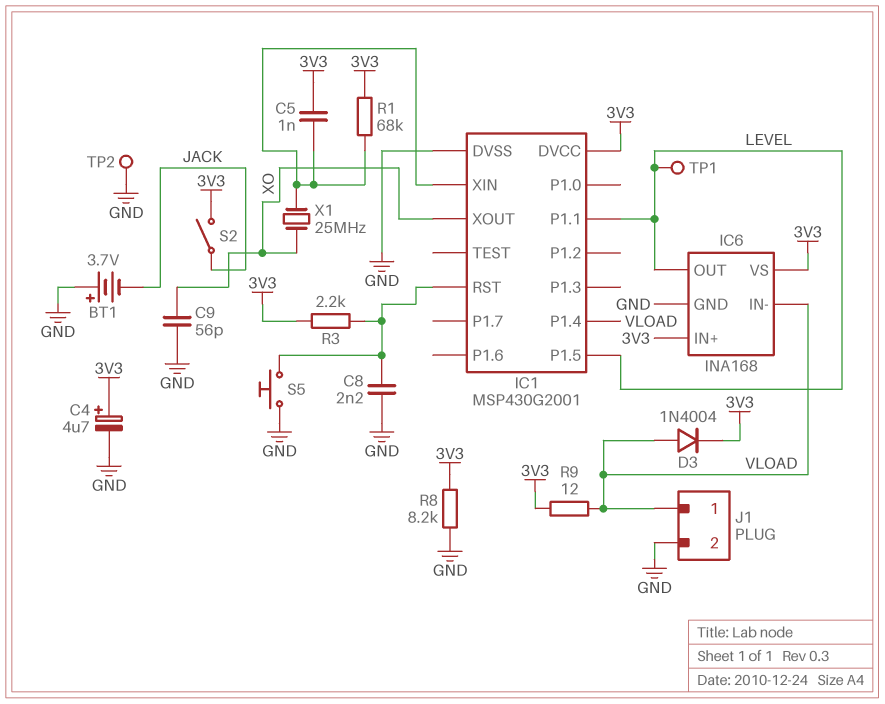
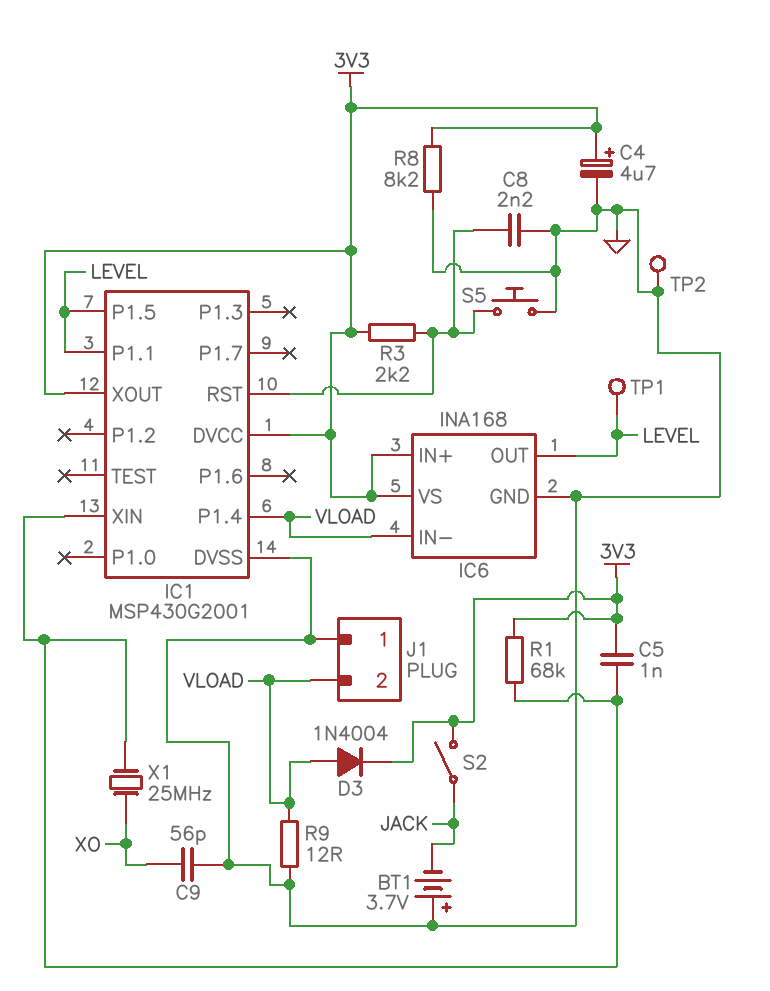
IC1 pin XOUT: XO -> 3V3
J1 pin 1: VLOAD -> GND
J1 pin 2: GND -> VLOAD
R9: 12 (3V3, VLOAD) -> 12 (GND, VLOAD)

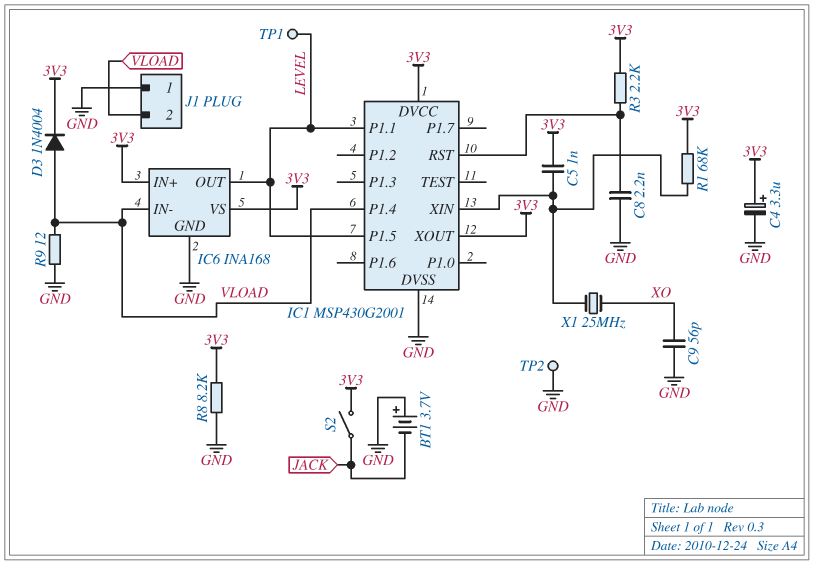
C4: 4.7uF (plus 3V3, minus GND) -> 3.3uF (plus 3V3, minus GND)
S5: button (GND, IC1/RST) -> none

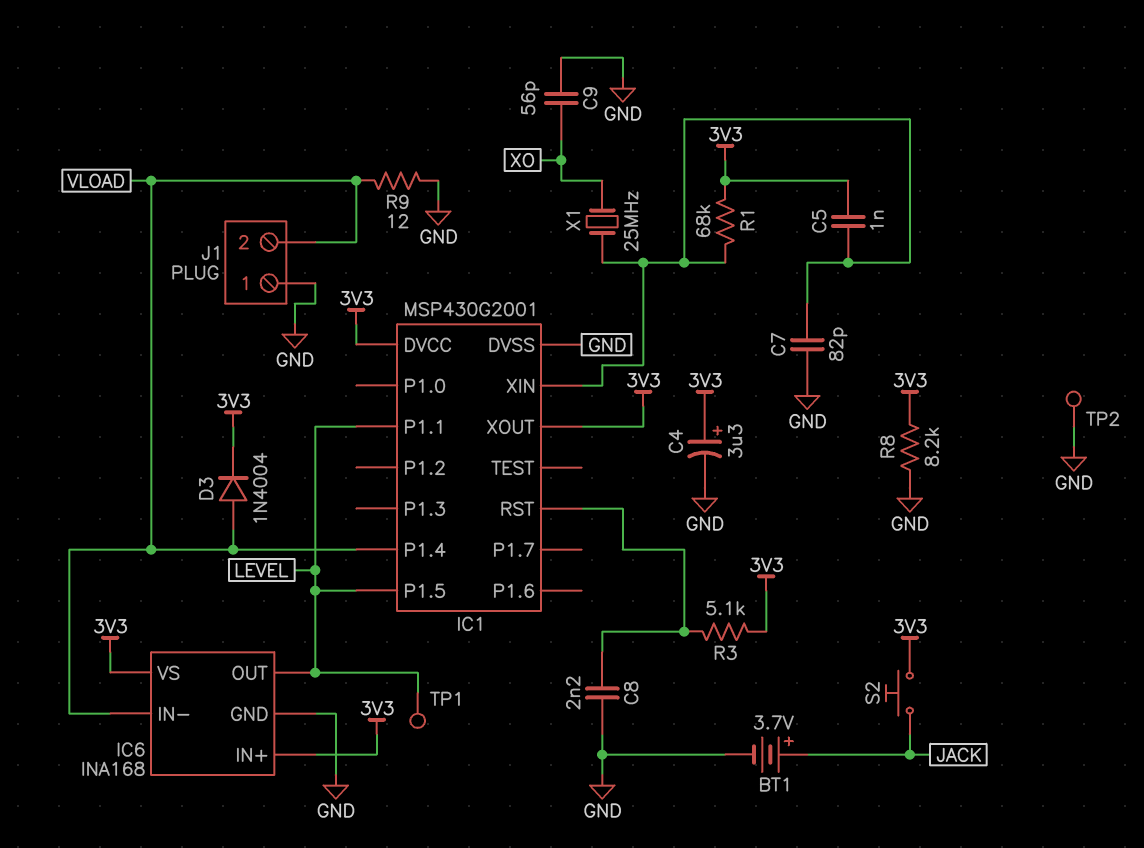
BT1: 3.7V (plus GND, minus JACK) -> 3.7V (plus JACK, minus GND)
C7: none -> 82pF (GND, IC1/XIN)
R3: 2.2k (3V3, IC1/RST) -> 5.1k (3V3, IC1/RST)
S2: switch (3V3, JACK) -> button (3V3, JACK)

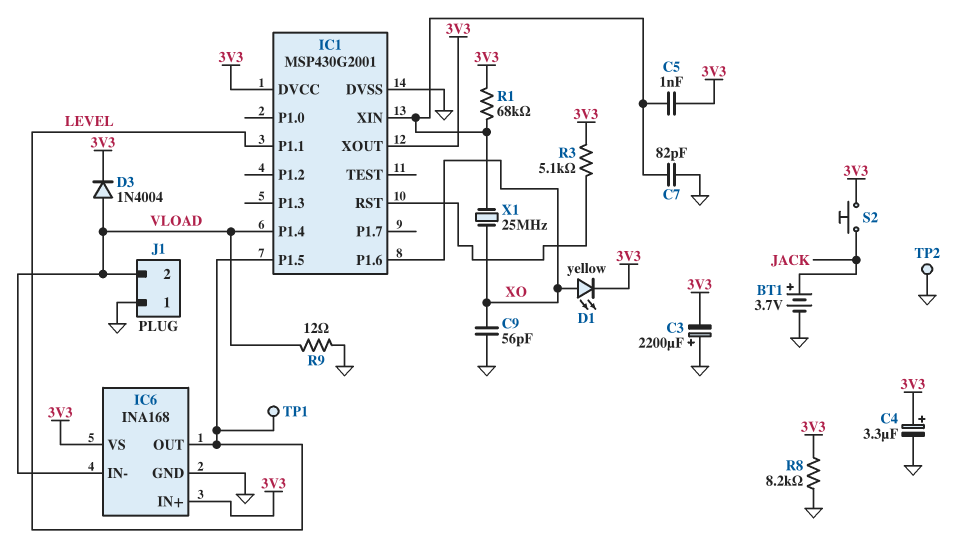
C3: none -> 2200uF (plus GND, minus 3V3)
C8: 2.2nF (GND, IC1/RST) -> none
D1: none -> LED yellow (A XO, K 3V3)
IC1 pin P1.6: none -> XO

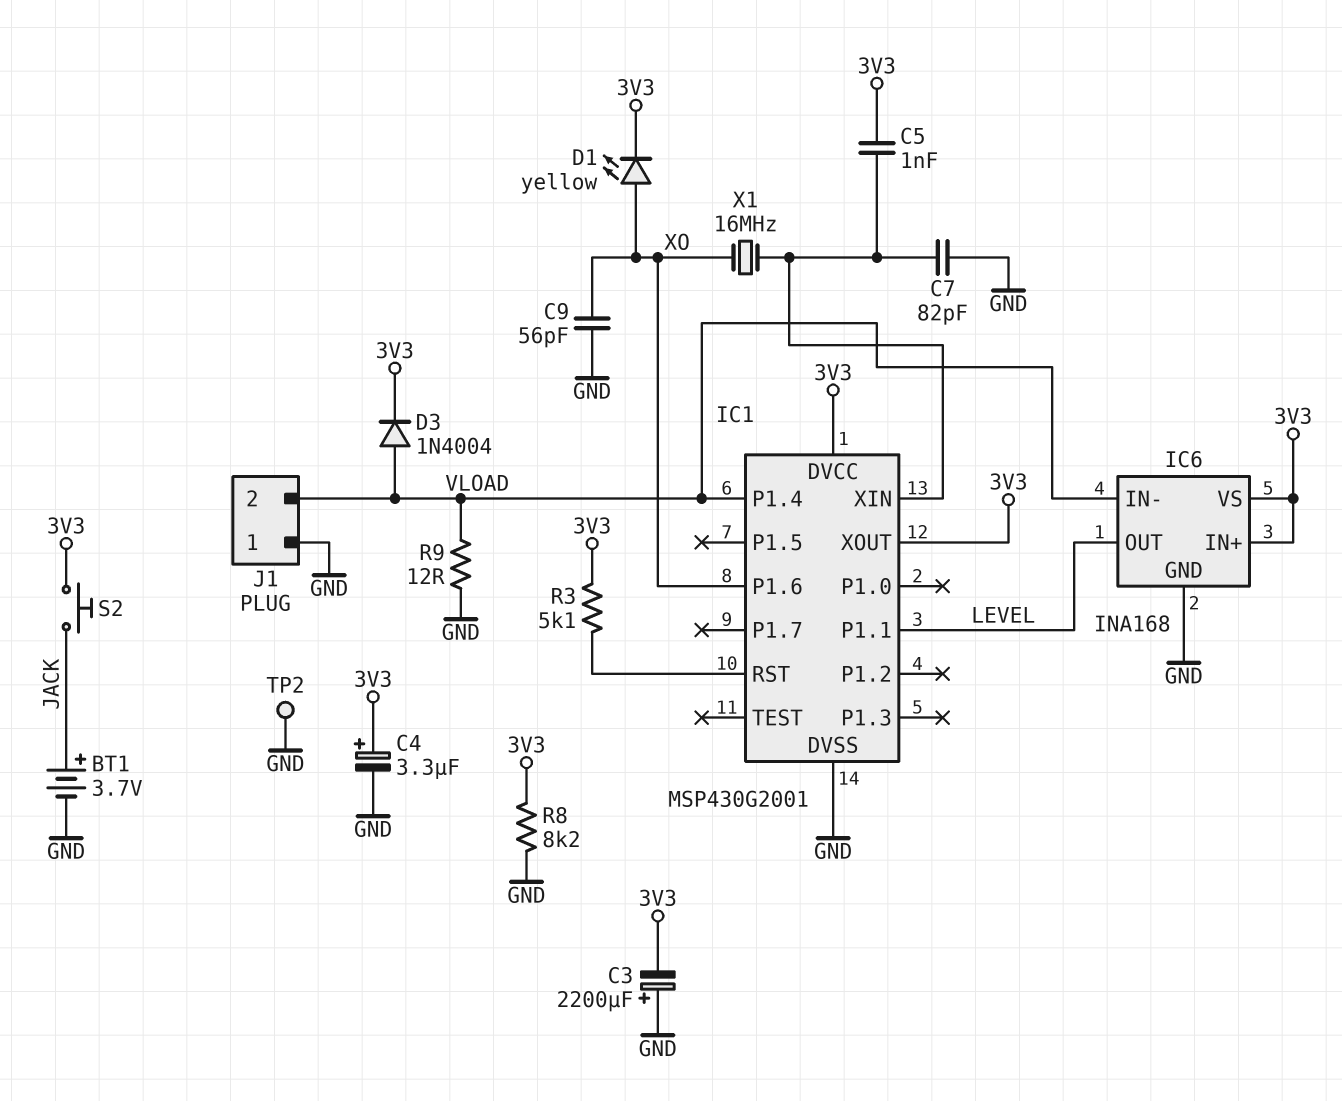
IC1 pin P1.5: LEVEL -> none
R1: 68k (3V3, IC1/XIN) -> none
TP1: test point (LEVEL) -> none
X1: 25MHz (IC1/XIN, XO) -> 16MHz (IC1/XIN, XO)

